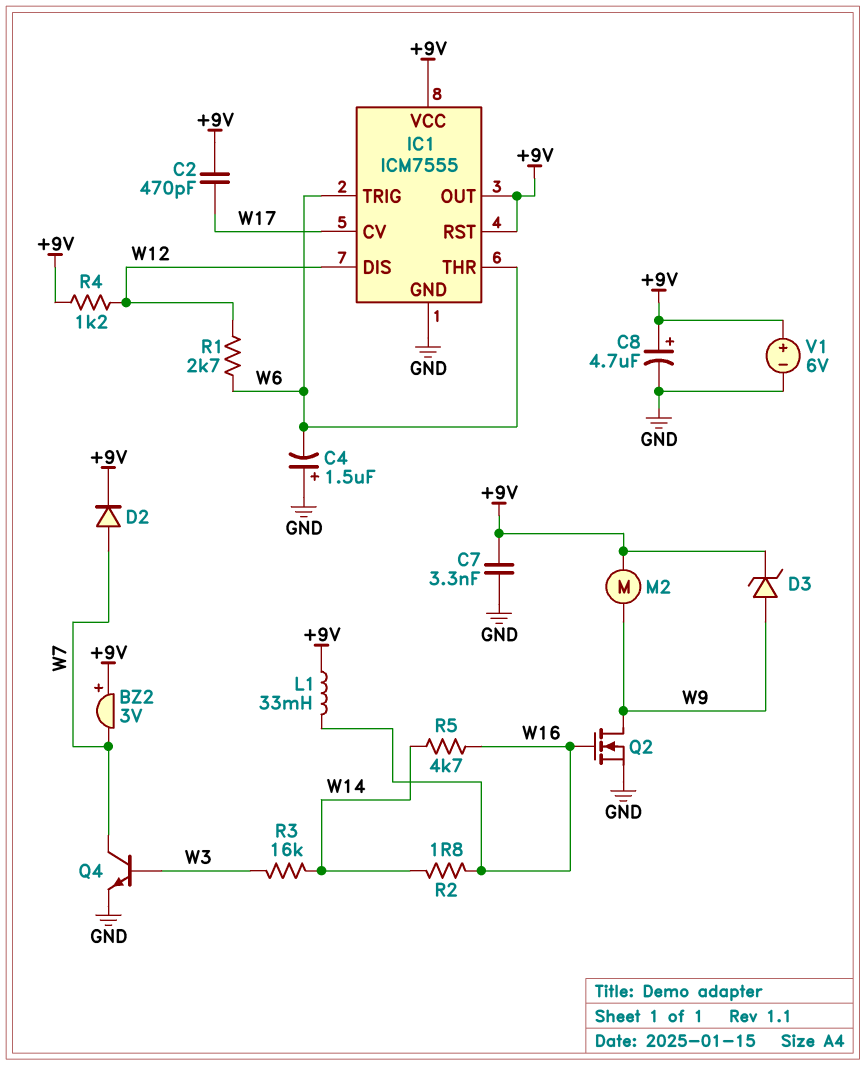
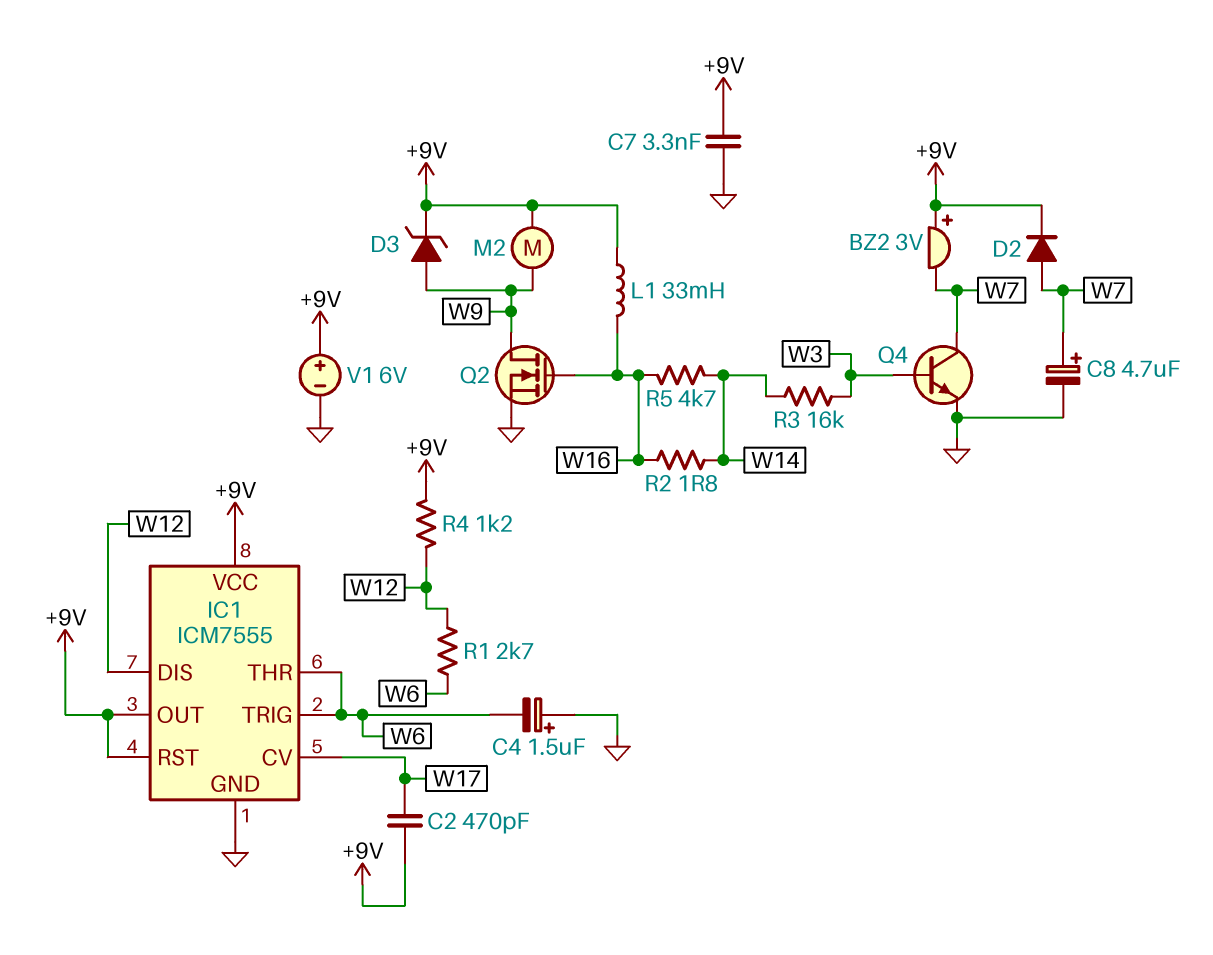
C8: 4.7uF (plus +9V, minus GND) -> 4.7uF (plus W7, minus GND)

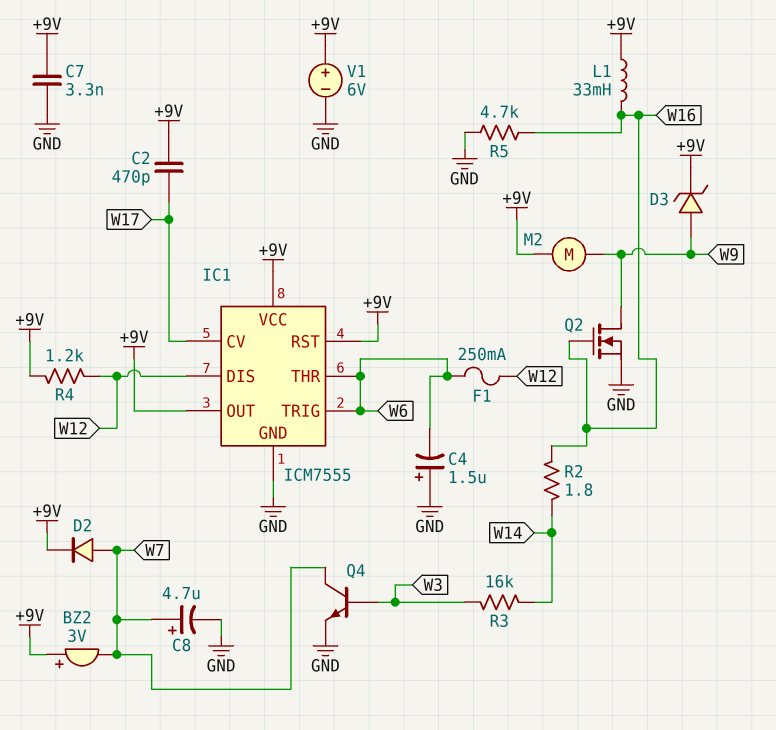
F1: none -> 250mA (W6, W12)
R1: 2.7k (W6, W12) -> none
R5: 4.7k (W14, W16) -> 4.7k (GND, W16)

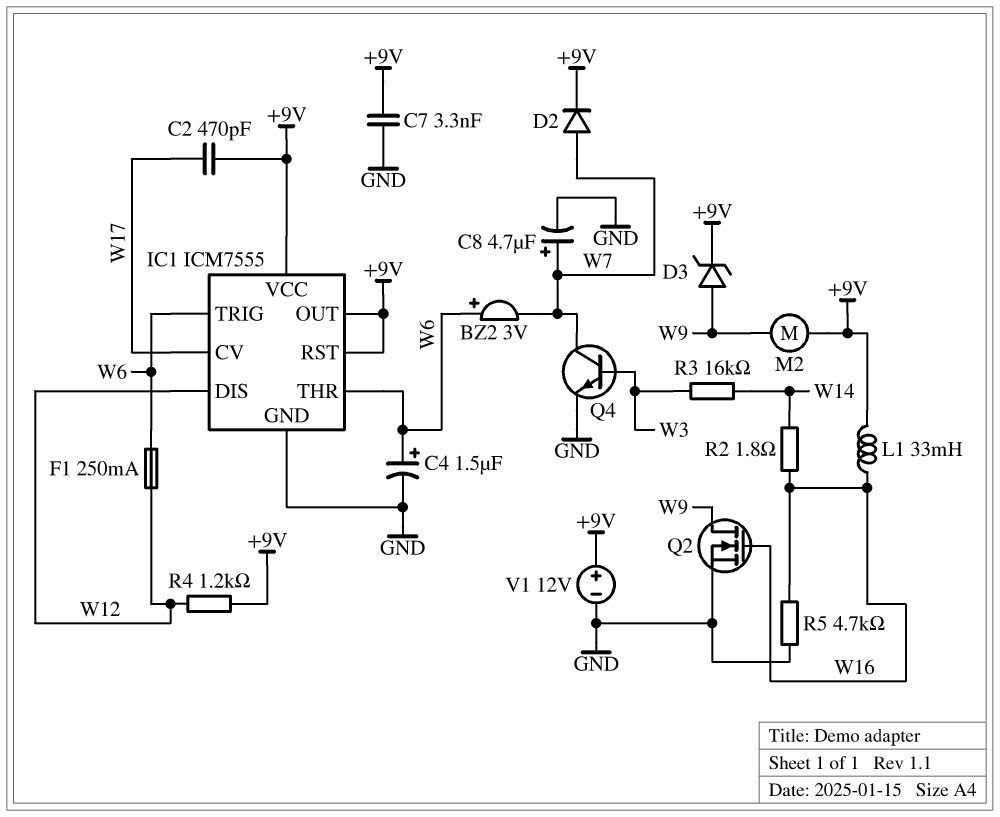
BZ2: buzzer 3V (plus +9V, minus W7) -> buzzer 3V (plus W6, minus W7)
C4: 1.5uF (plus GND, minus W6) -> 1.5uF (plus W6, minus GND)
V1: 6V (plus +9V, minus GND) -> 12V (plus +9V, minus GND)

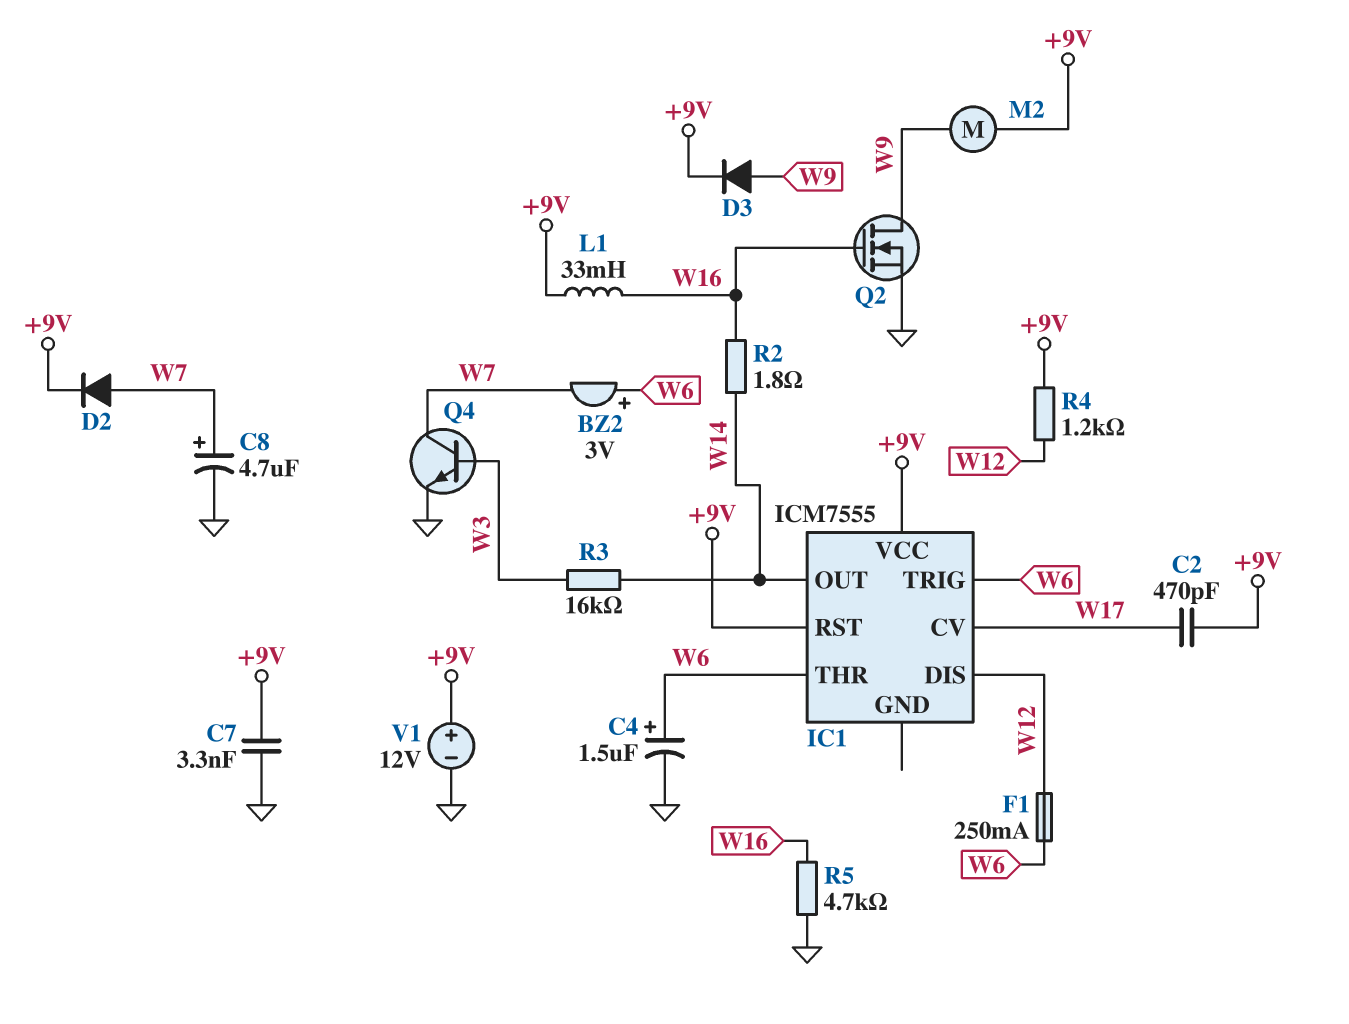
D3: zener (A W9, K +9V) -> diode (A W9, K +9V)
IC1 pin GND: GND -> none
IC1 pin OUT: +9V -> W14

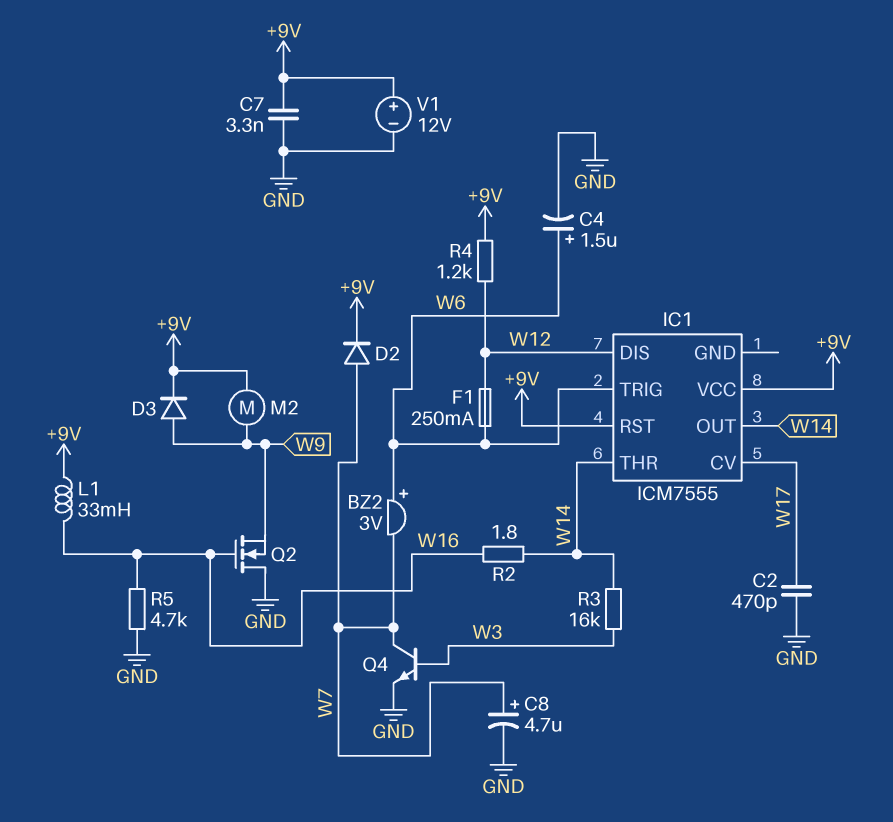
C2: 470pF (+9V, W17) -> 470pF (GND, W17)
IC1 pin THR: W6 -> W14
Q2: NMOS (G W16, D W9, S GND) -> NMOS (G W16, D GND, S W9)

